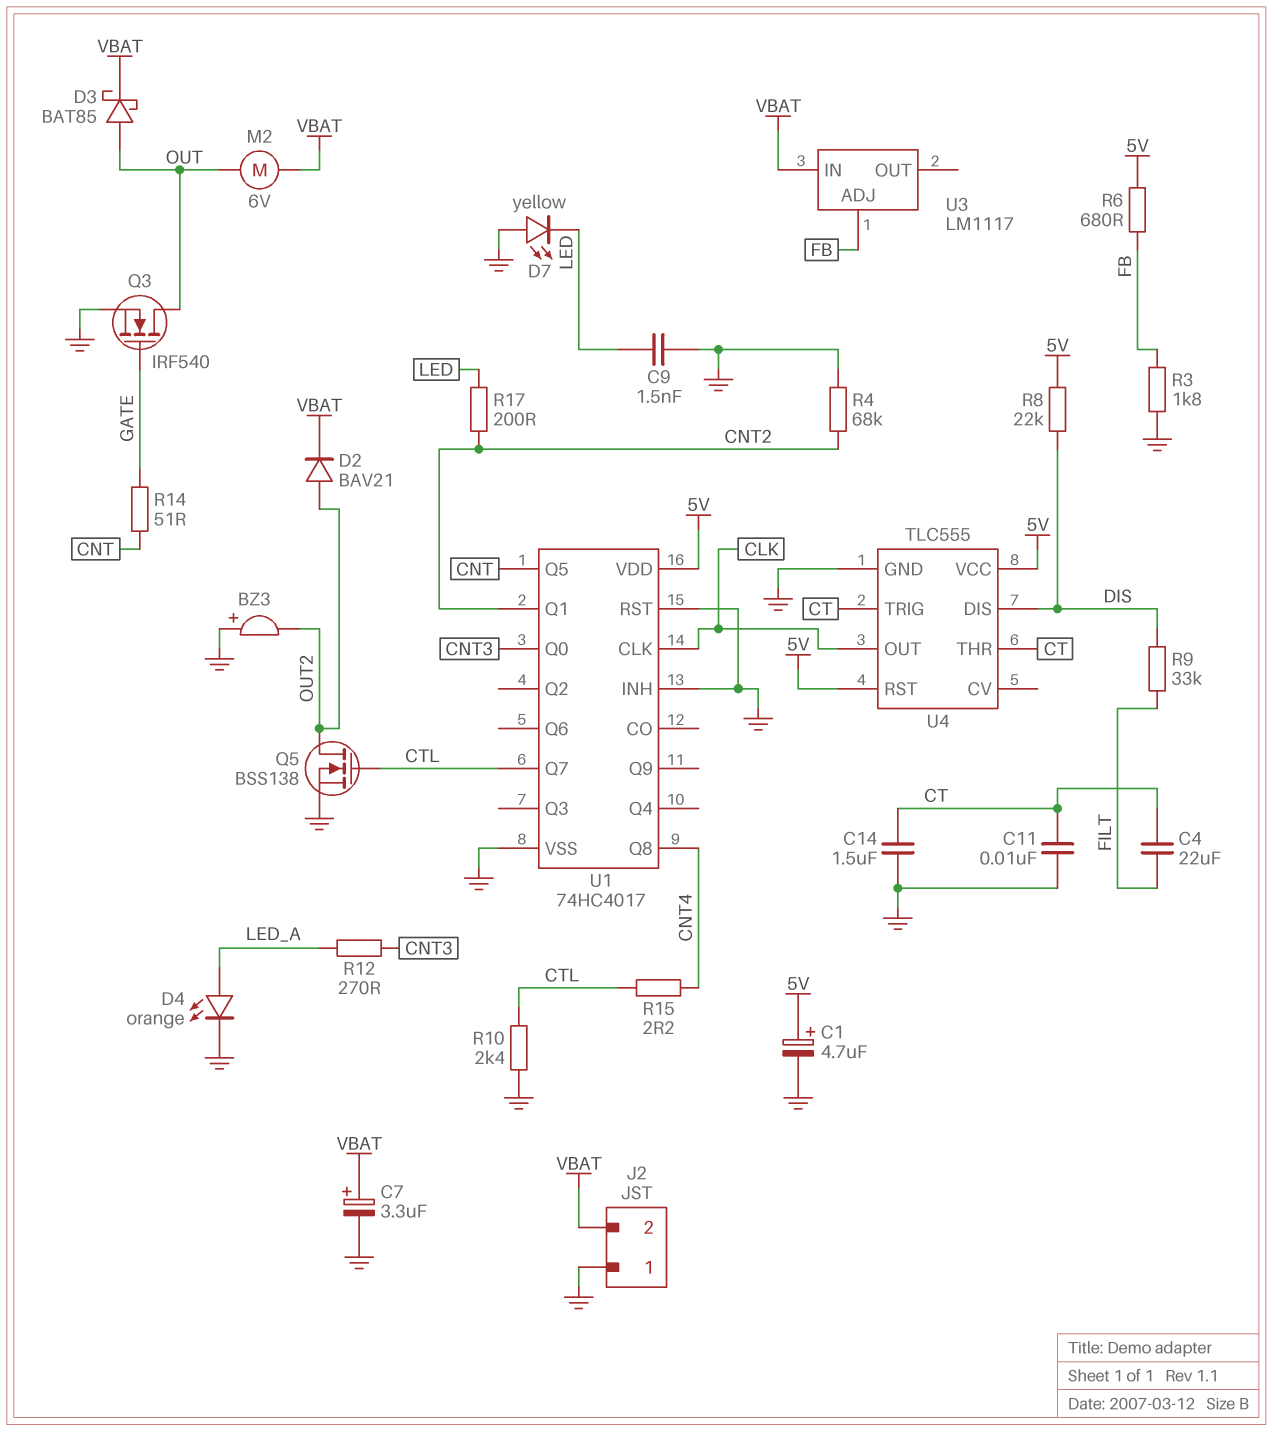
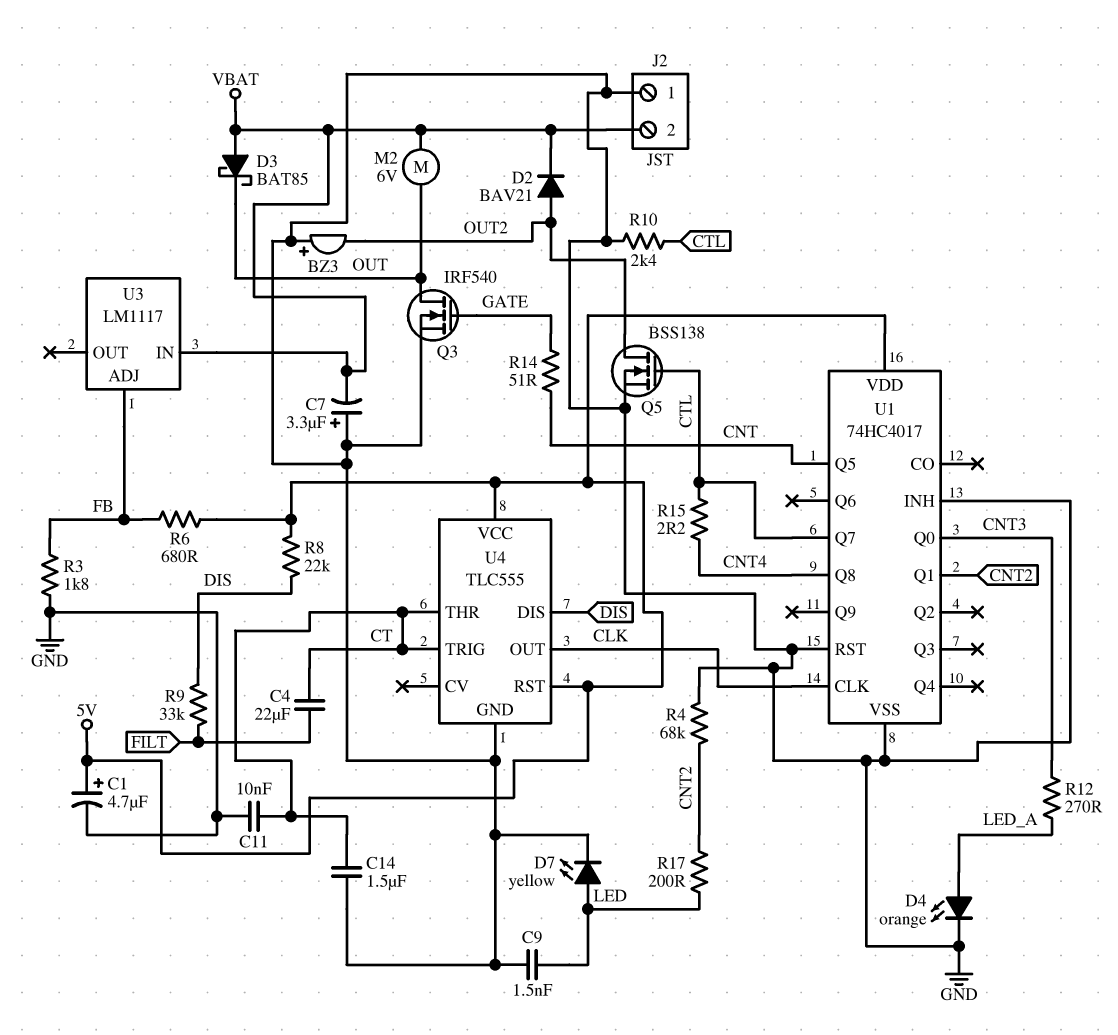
C7: 3.3uF (plus VBAT, minus GND) -> 3.3uF (plus GND, minus VBAT)
D3: schottky BAT85 (A OUT, K VBAT) -> schottky BAT85 (A VBAT, K OUT)
D7: LED yellow (A GND, K LED) -> LED yellow (A LED, K GND)

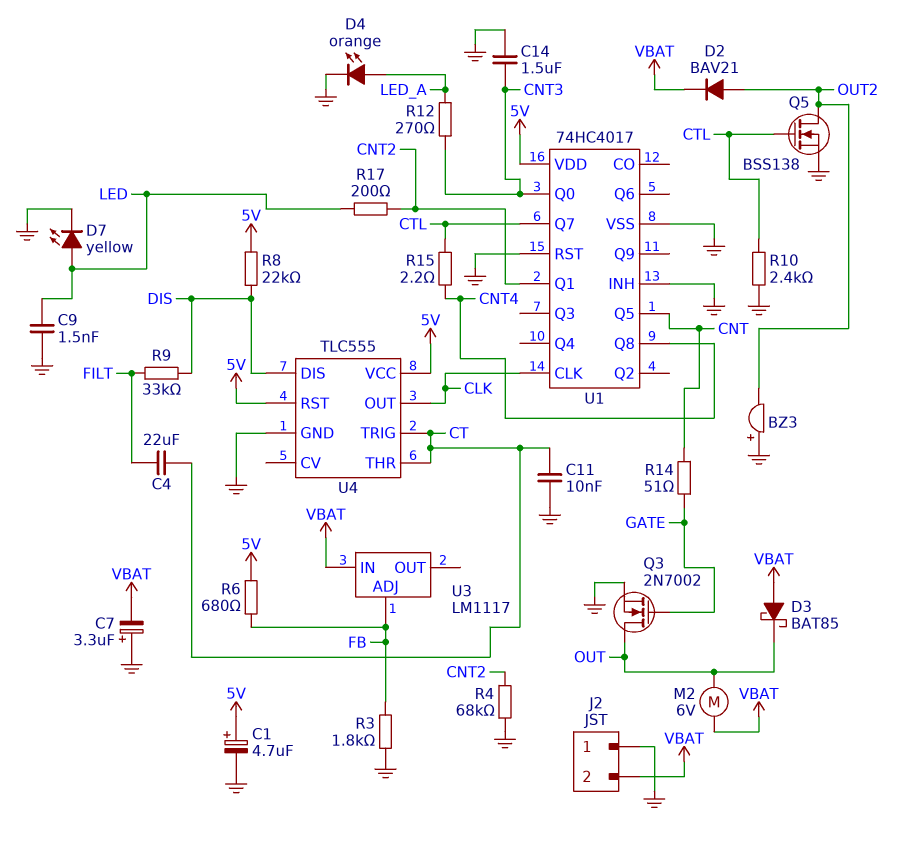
C14: 1.5uF (CT, GND) -> 1.5uF (CNT3, GND)
Q3: NMOS IRF540 (G GATE, D OUT, S GND) -> NMOS 2N7002 (G GATE, D OUT, S GND)

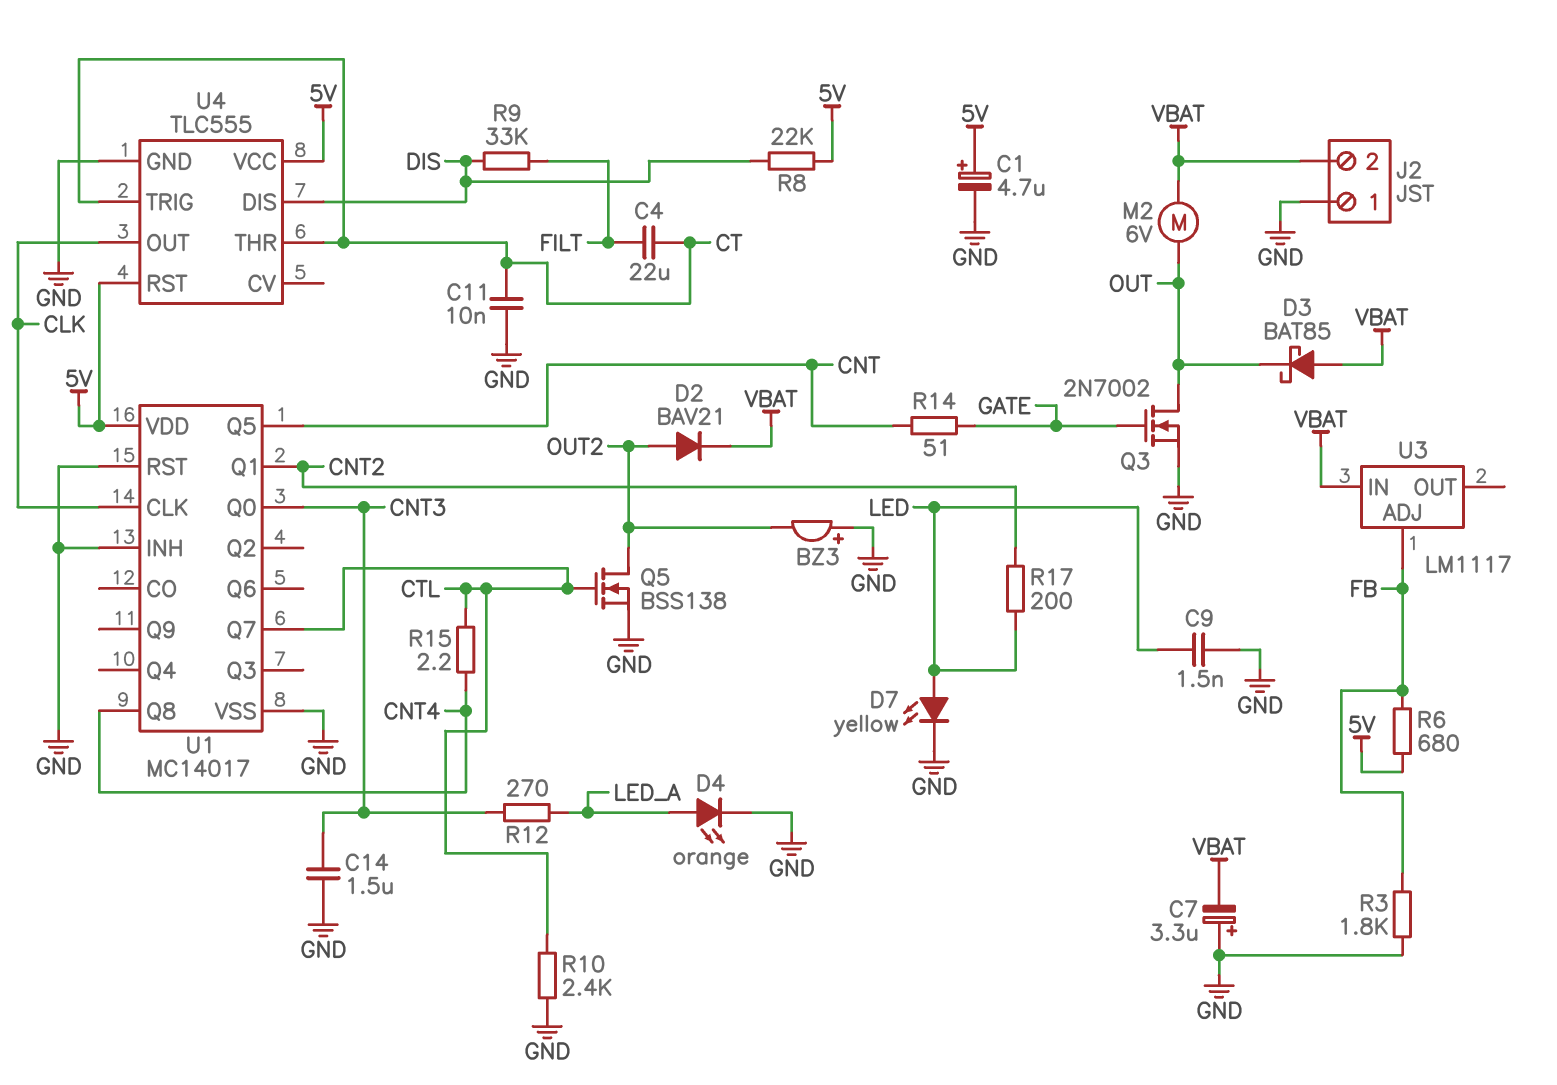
R4: 68k (CNT2, GND) -> none
U1: 74HC4017 -> MC14017

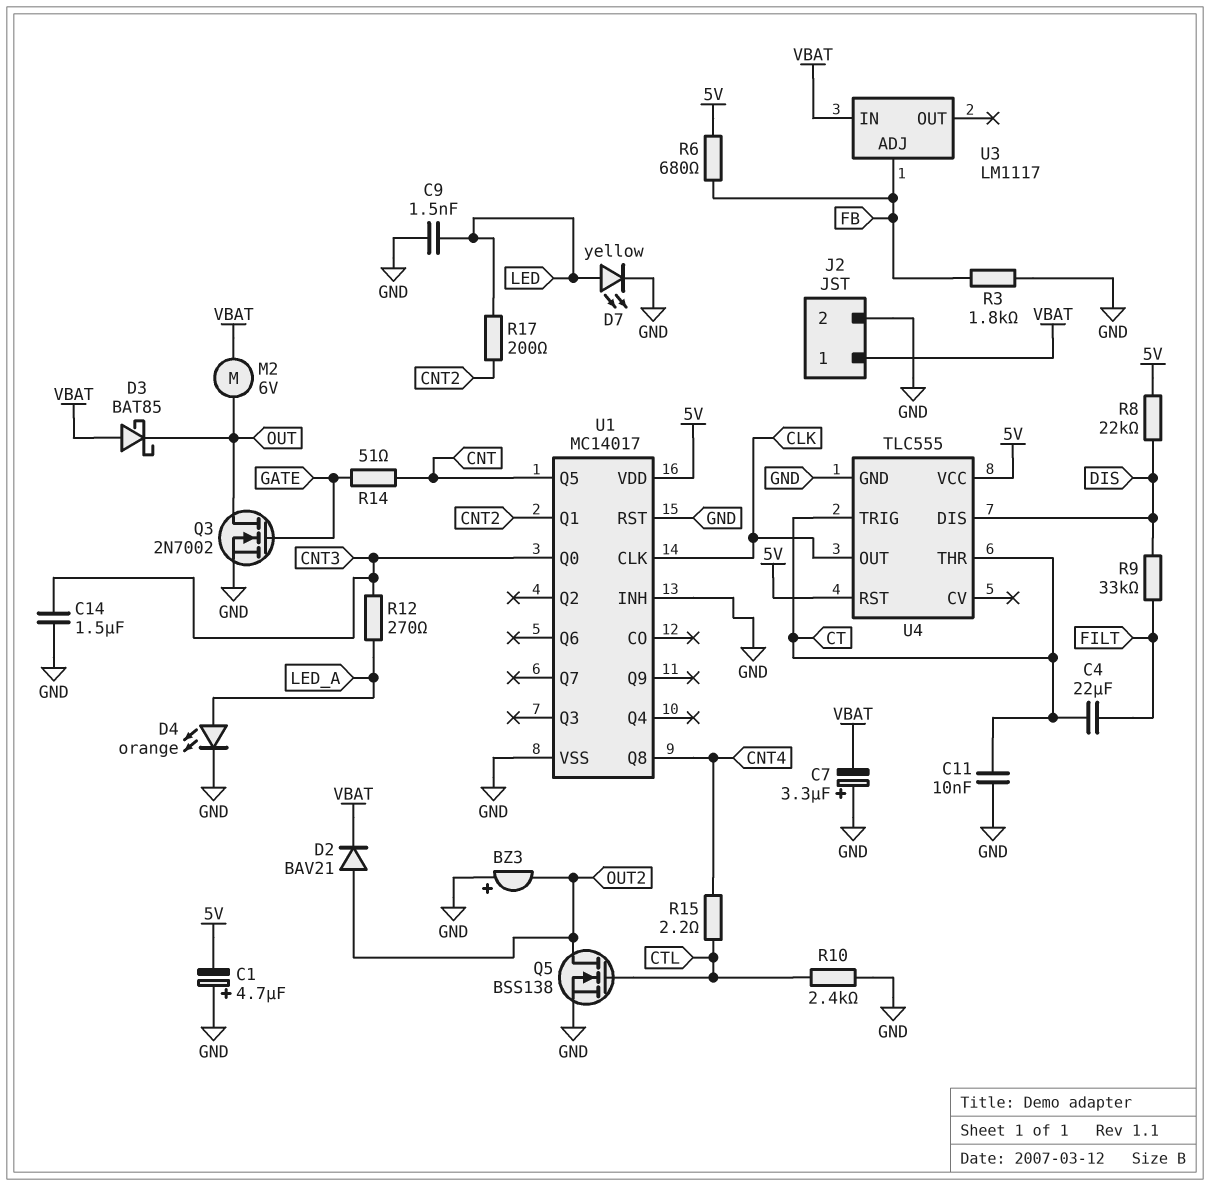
C1: 4.7uF (plus 5V, minus GND) -> 4.7uF (plus GND, minus 5V)
J2 pin 1: GND -> VBAT
J2 pin 2: VBAT -> GND
U1 pin Q7: CTL -> none

